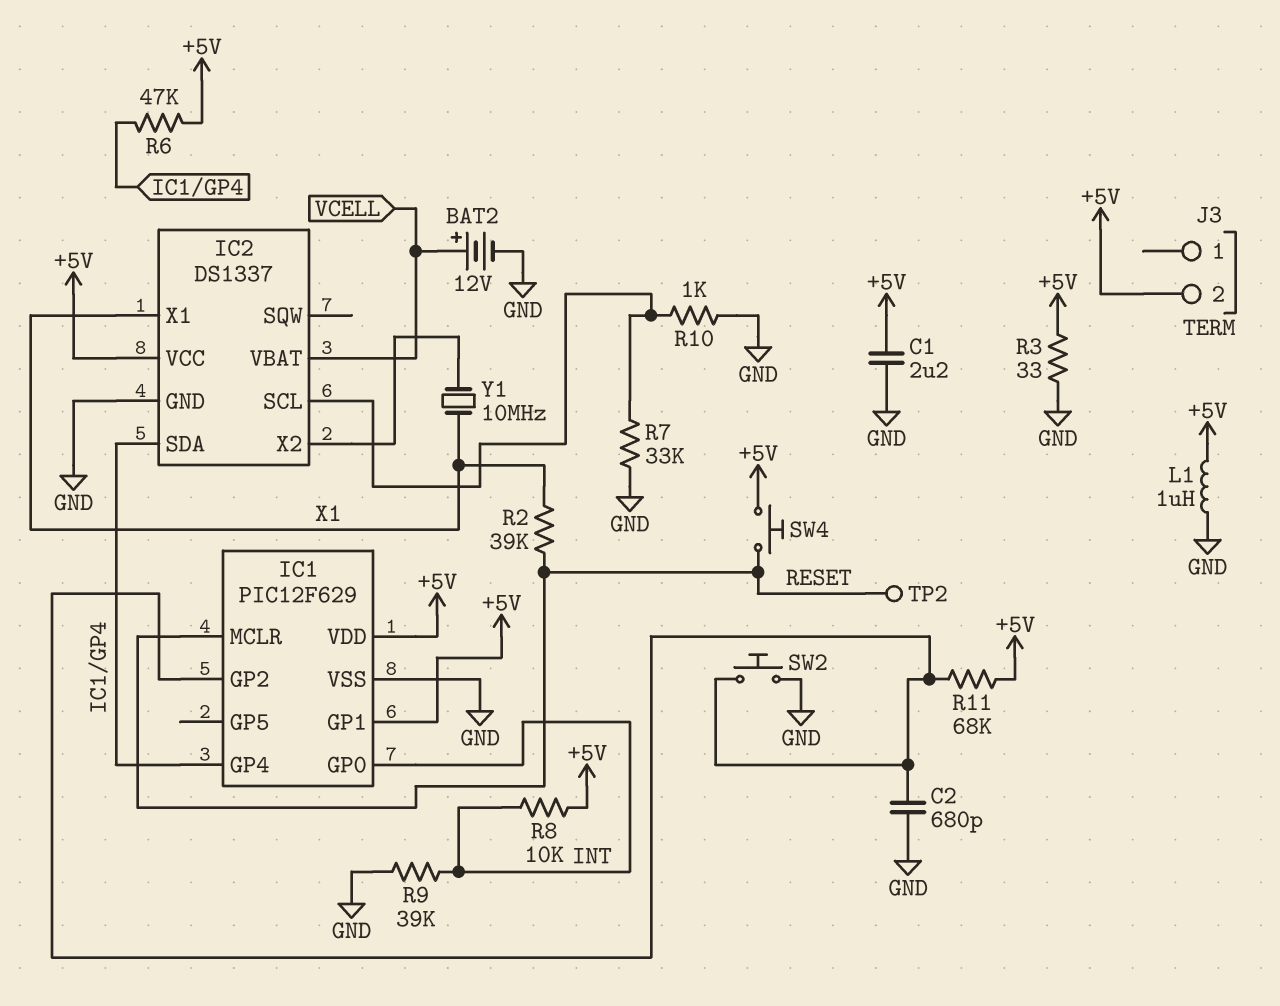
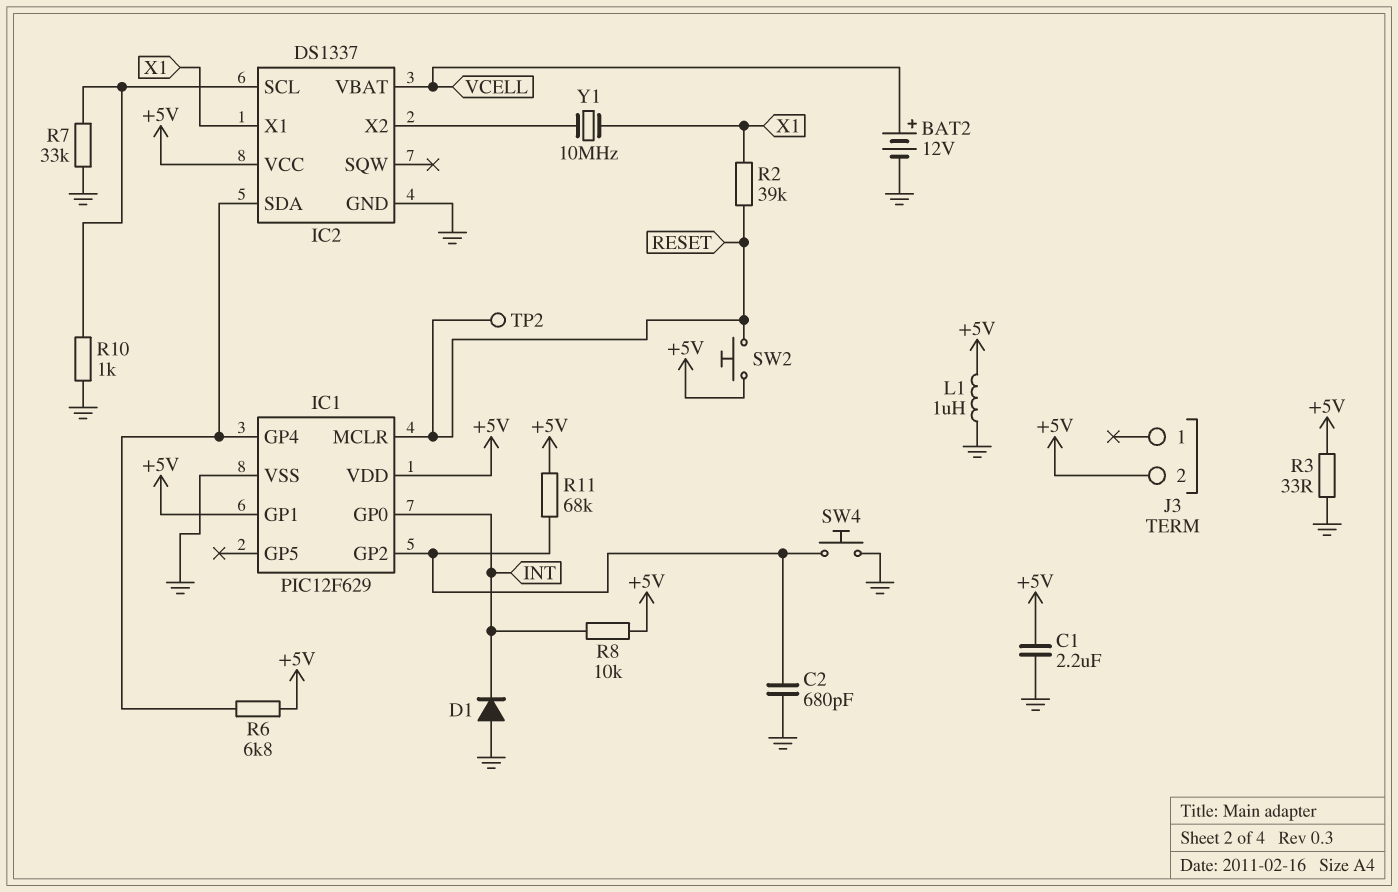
D1: none -> diode (A GND, K INT)
R6: 47k (+5V, IC1/GP4) -> 6.8k (+5V, IC1/GP4)
R9: 39k (GND, INT) -> none
SW2: button (GND, IC1/GP2) -> button (+5V, RESET)
SW4: button (+5V, RESET) -> button (GND, IC1/GP2)

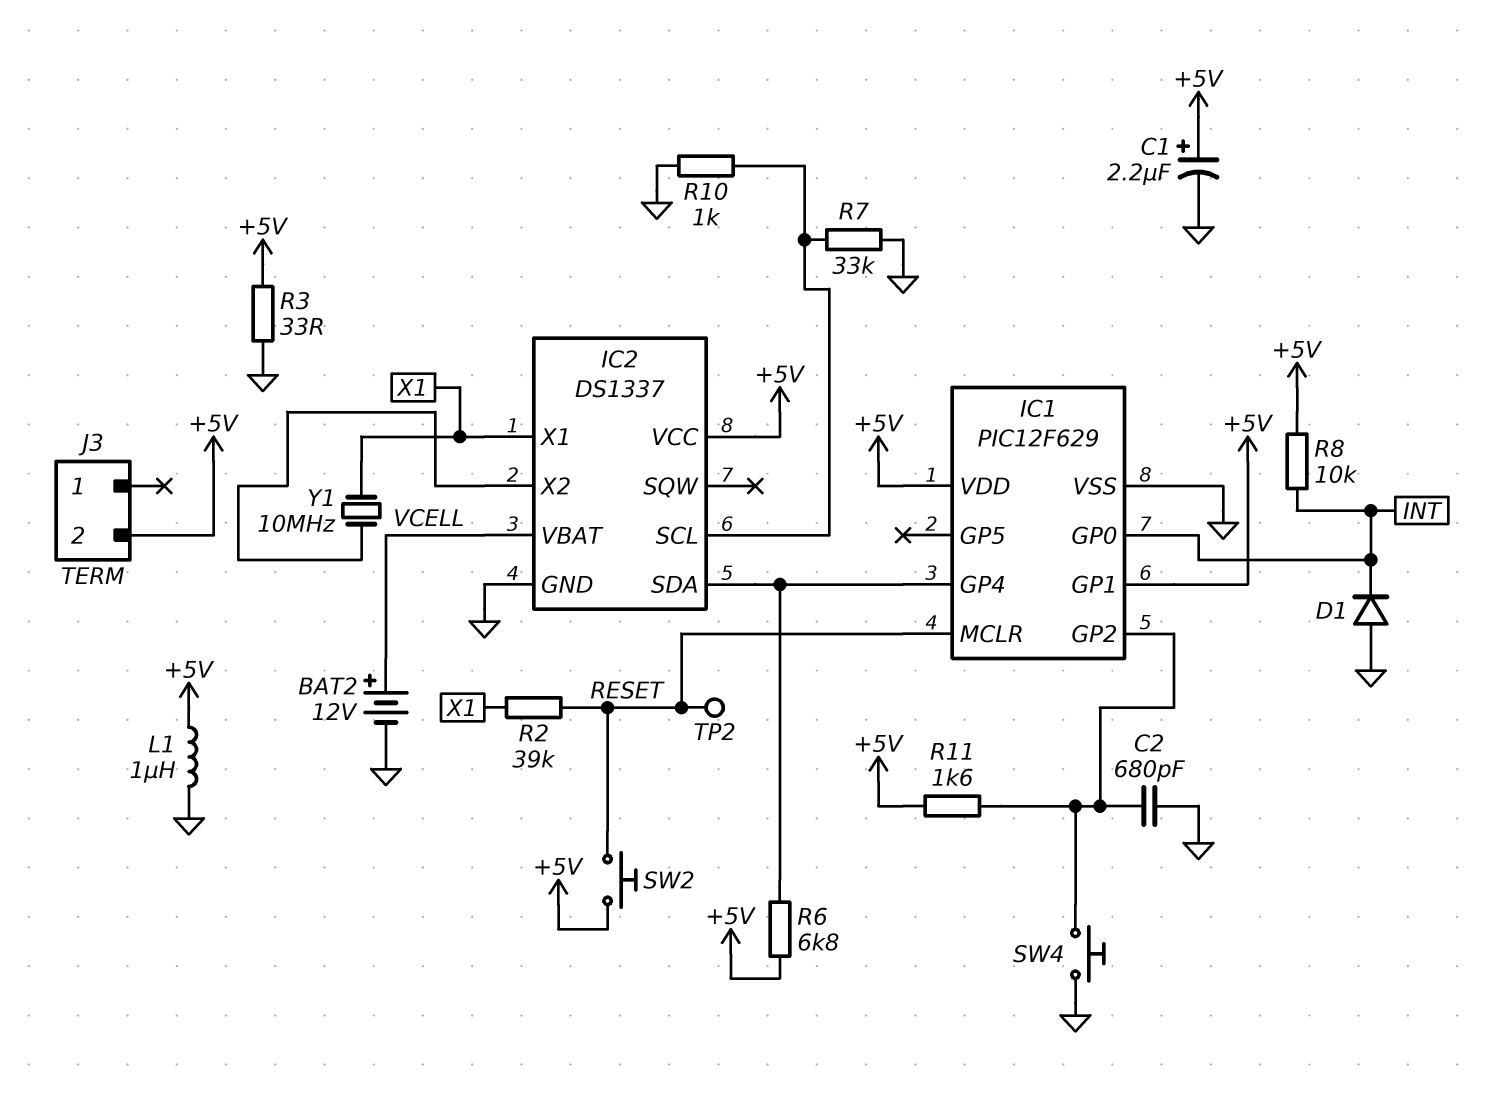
C1: 2.2uF (+5V, GND) -> 2.2uF (plus +5V, minus GND)
R11: 68k (+5V, IC1/GP2) -> 1.6k (+5V, IC1/GP2)

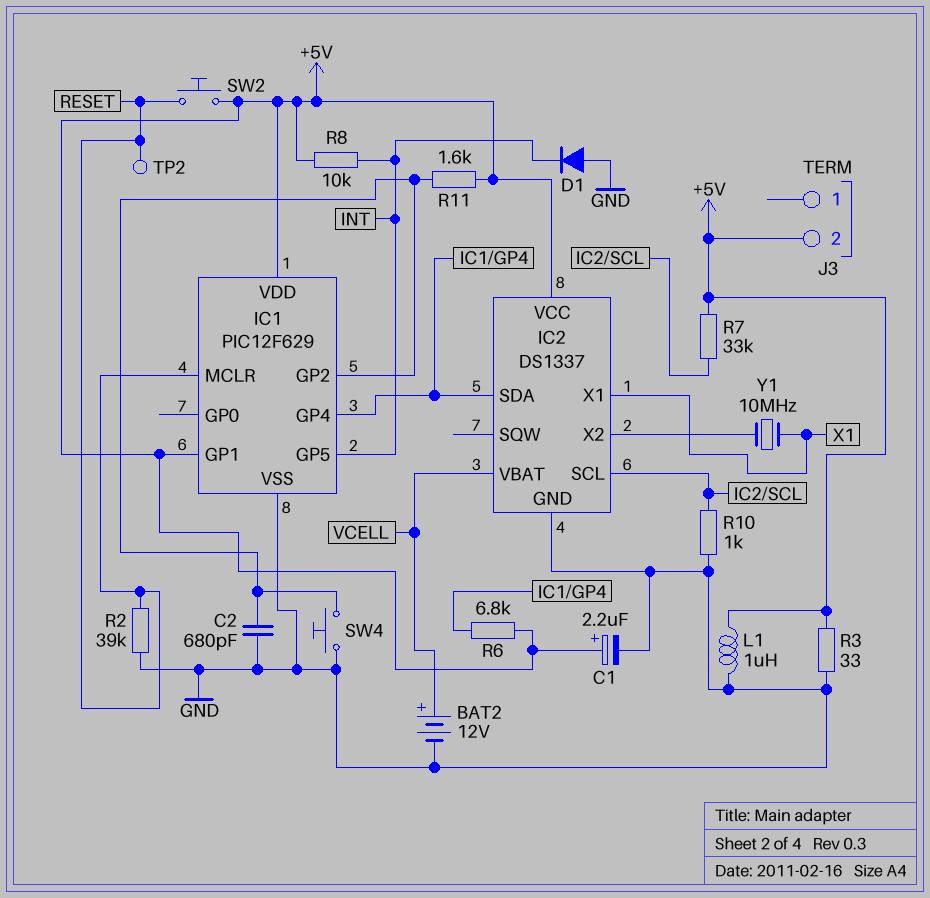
IC1 pin GP0: INT -> none
IC1 pin GP5: none -> INT
R2: 39k (RESET, X1) -> 39k (GND, RESET)
R7: 33k (GND, IC2/SCL) -> 33k (+5V, IC2/SCL)

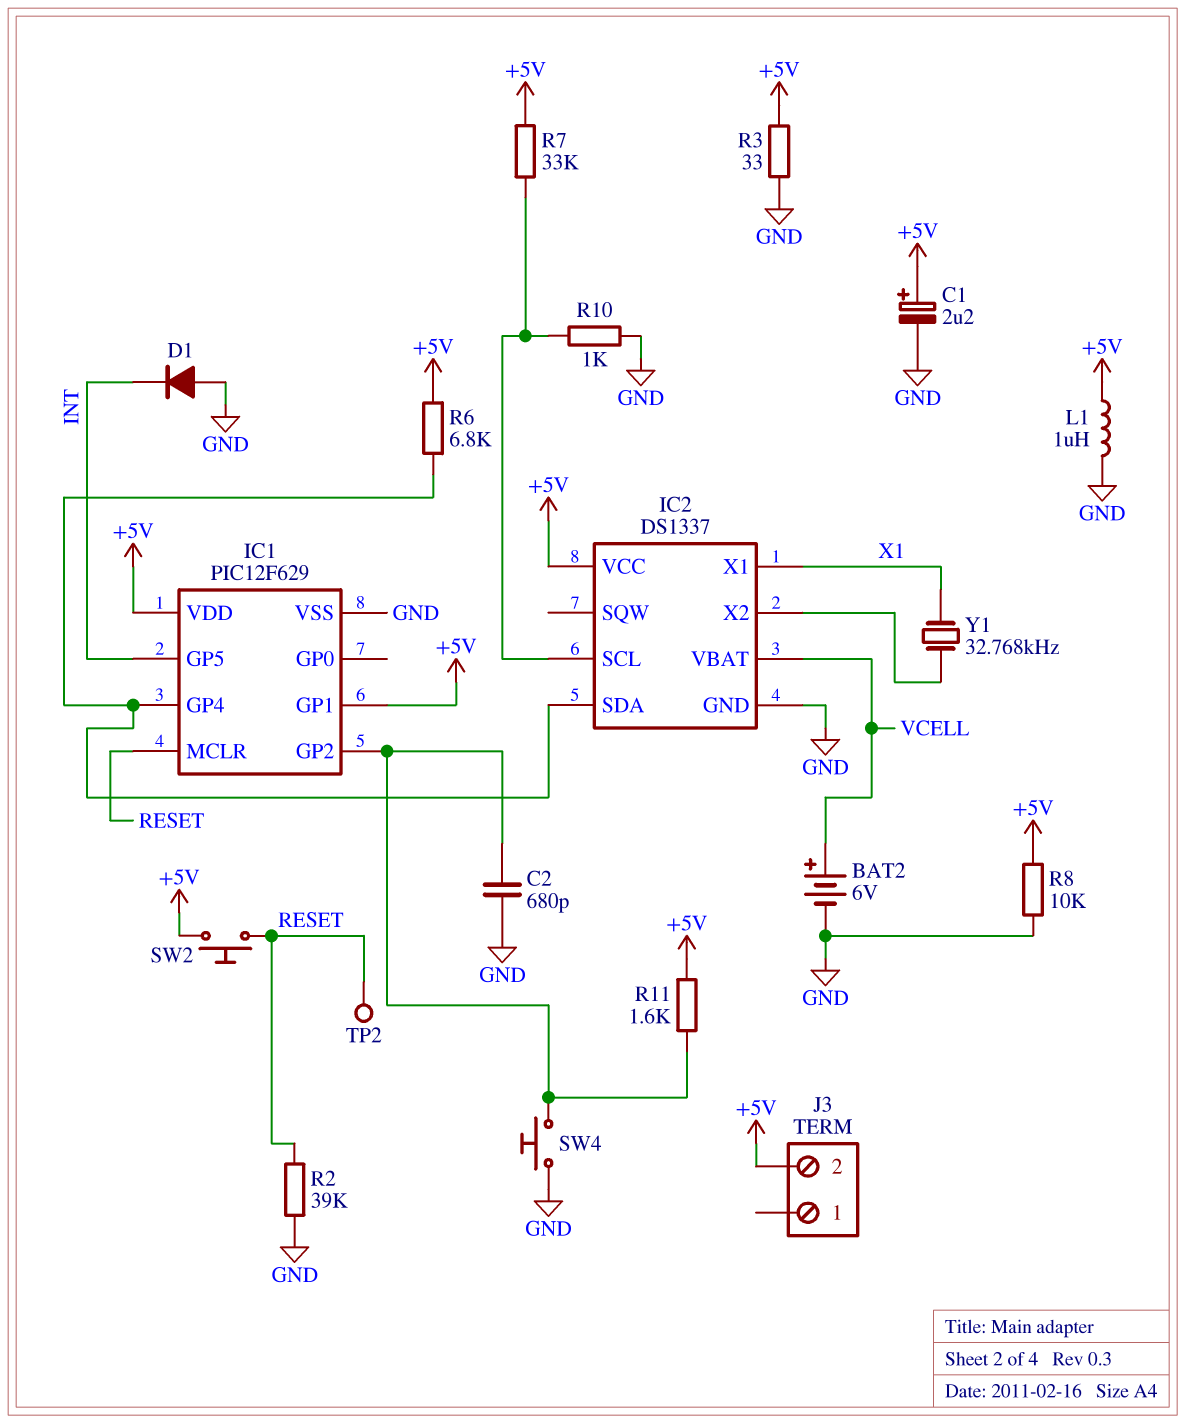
BAT2: 12V (plus VCELL, minus GND) -> 6V (plus VCELL, minus GND)
R8: 10k (+5V, INT) -> 10k (+5V, GND)
Y1: 10MHz (IC2/X2, X1) -> 32.768kHz (IC2/X2, X1)

